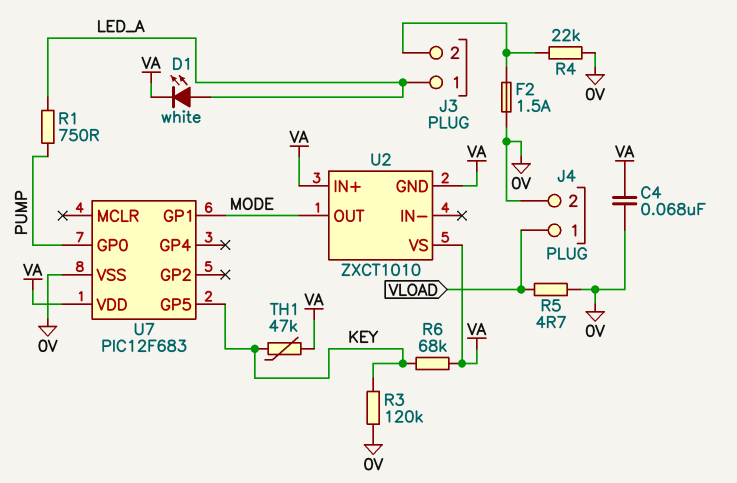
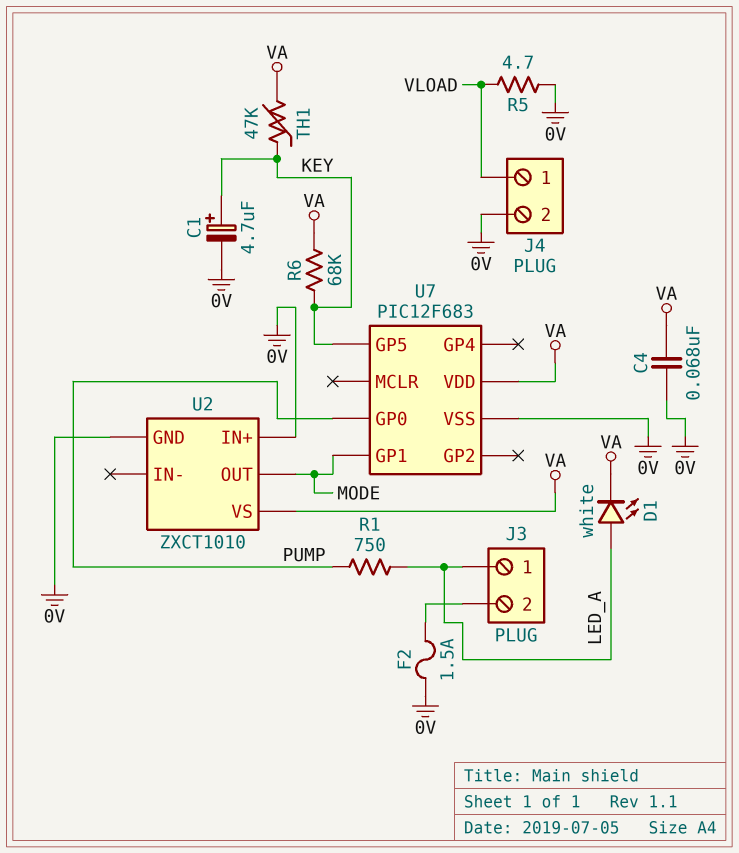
C1: none -> 4.7uF (plus KEY, minus 0V)
R3: 120k (0V, KEY) -> none
R4: 22k (0V, J3/2) -> none
U2 pin GND: VA -> 0V
U2 pin IN+: VA -> 0V

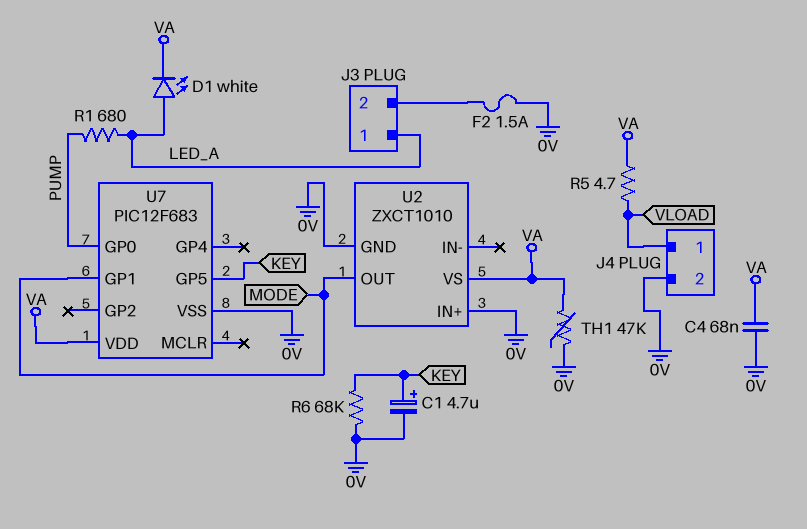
R1: 750 (LED_A, PUMP) -> 680 (LED_A, PUMP)
R5: 4.7 (0V, VLOAD) -> 4.7 (VA, VLOAD)
R6: 68k (KEY, VA) -> 68k (0V, KEY)
TH1: 47k (KEY, VA) -> 47k (0V, VA)

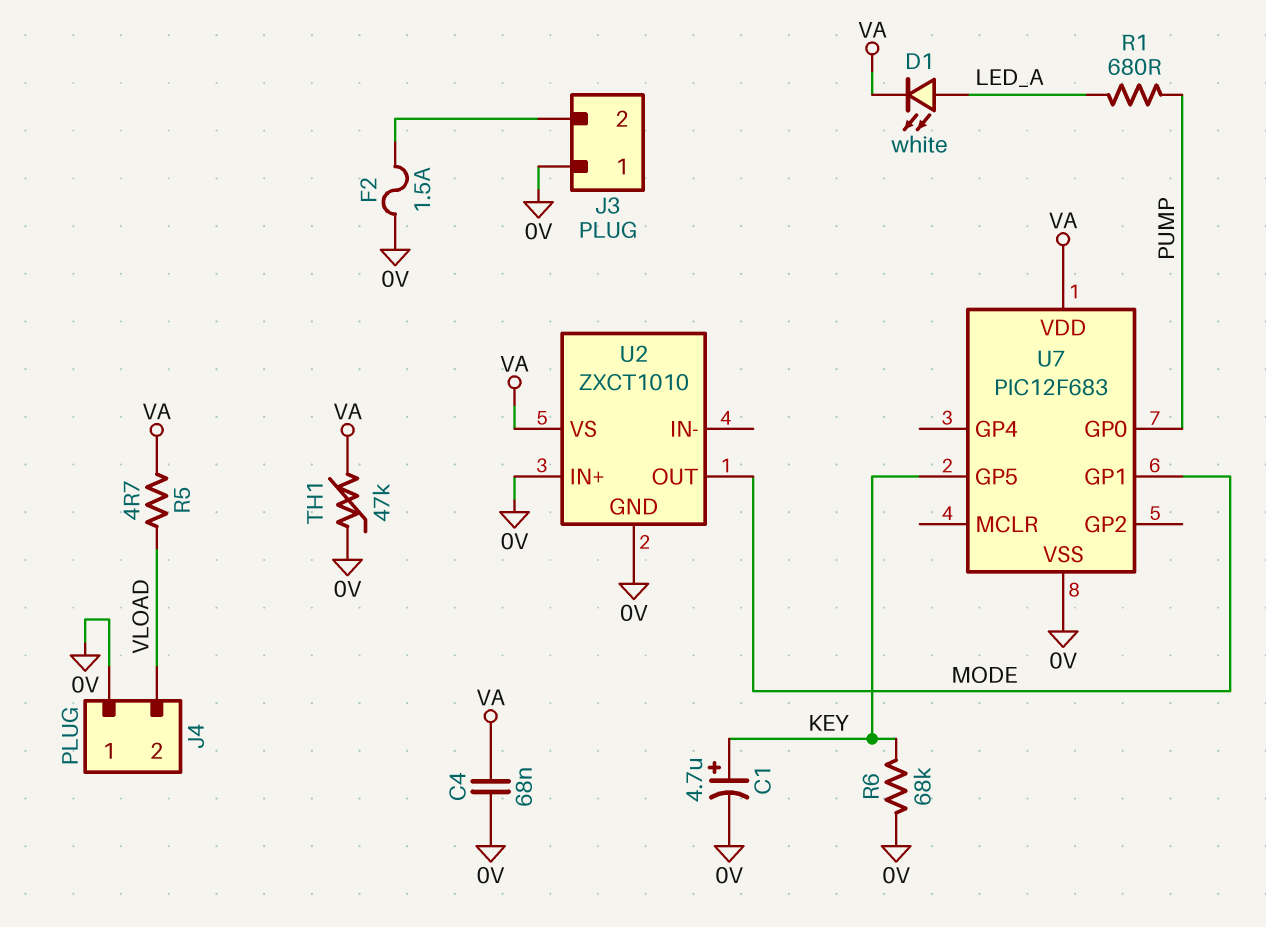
J3 pin 1: LED_A -> 0V
J4 pin 1: VLOAD -> 0V
J4 pin 2: 0V -> VLOAD

